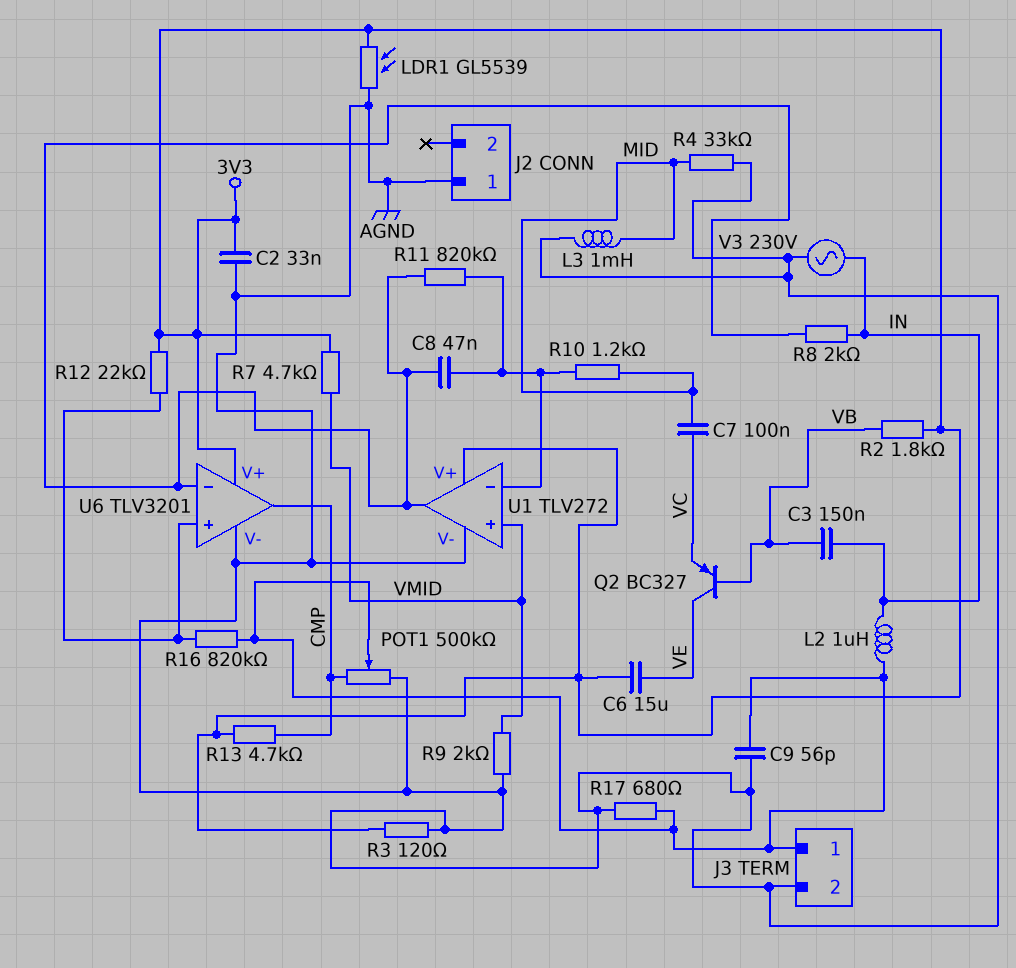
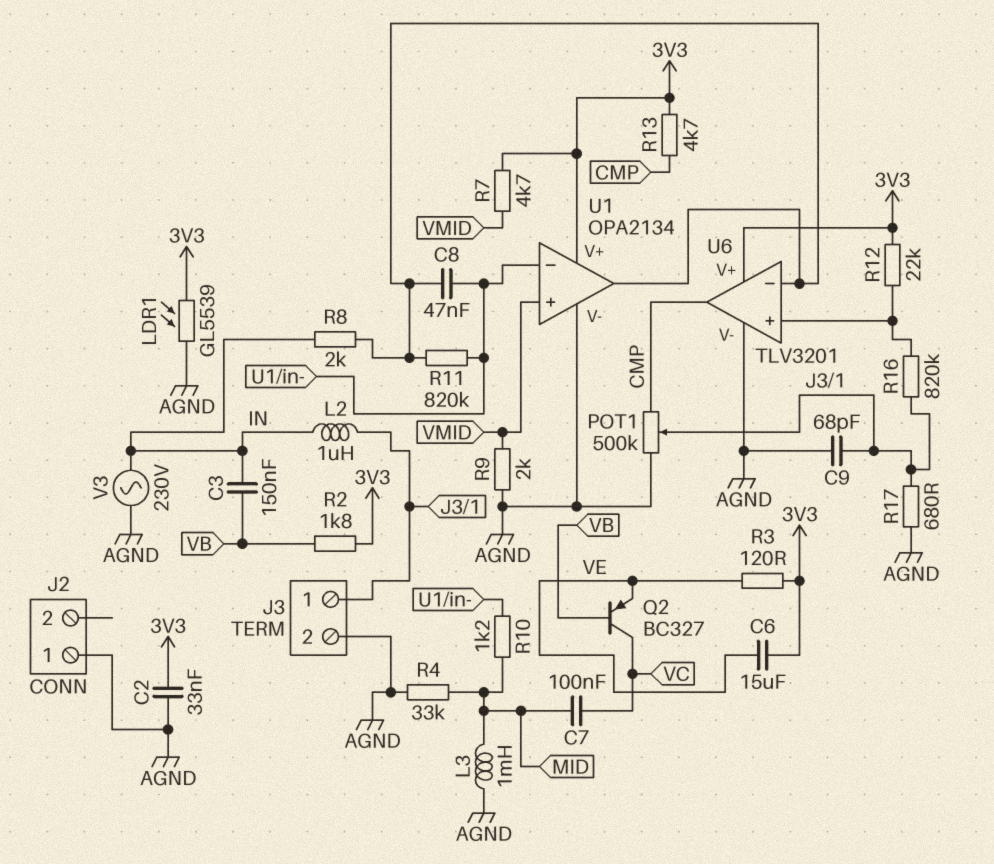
C9: 56pF (AGND, J3/1) -> 68pF (AGND, J3/1)
Q2: PNP BC327 (B VB, C VE, E VC) -> PNP BC327 (B VB, C VC, E VE)
R3: 120 (3V3, AGND) -> 120 (3V3, VE)
U1: TLV272 -> OPA2134

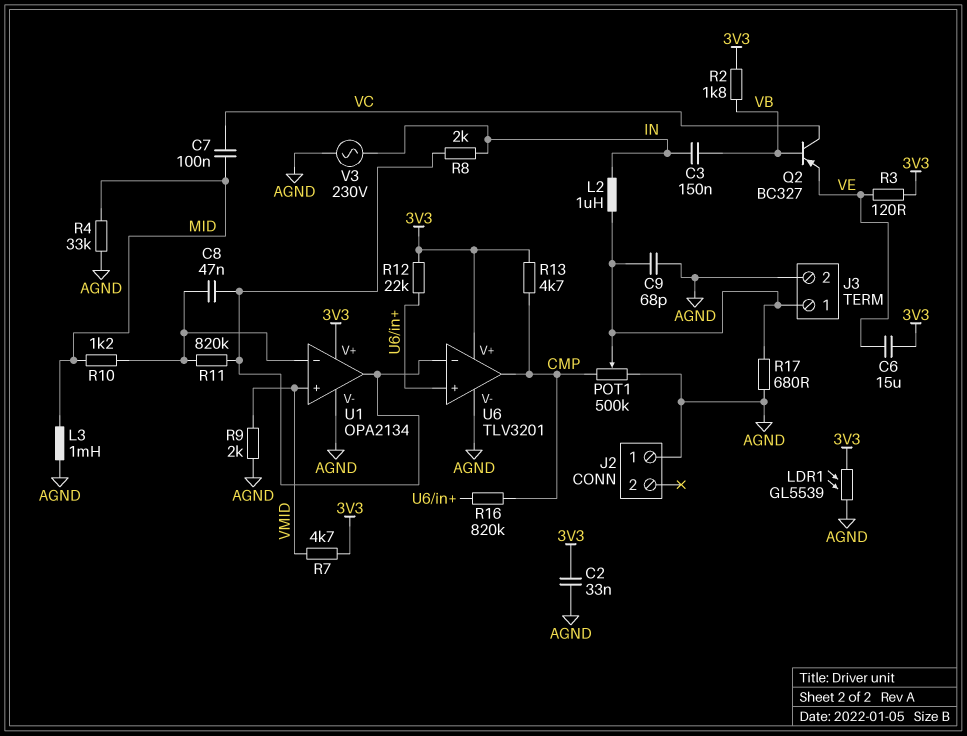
R16: 820k (J3/1, U6/in+) -> 820k (CMP, U6/in+)

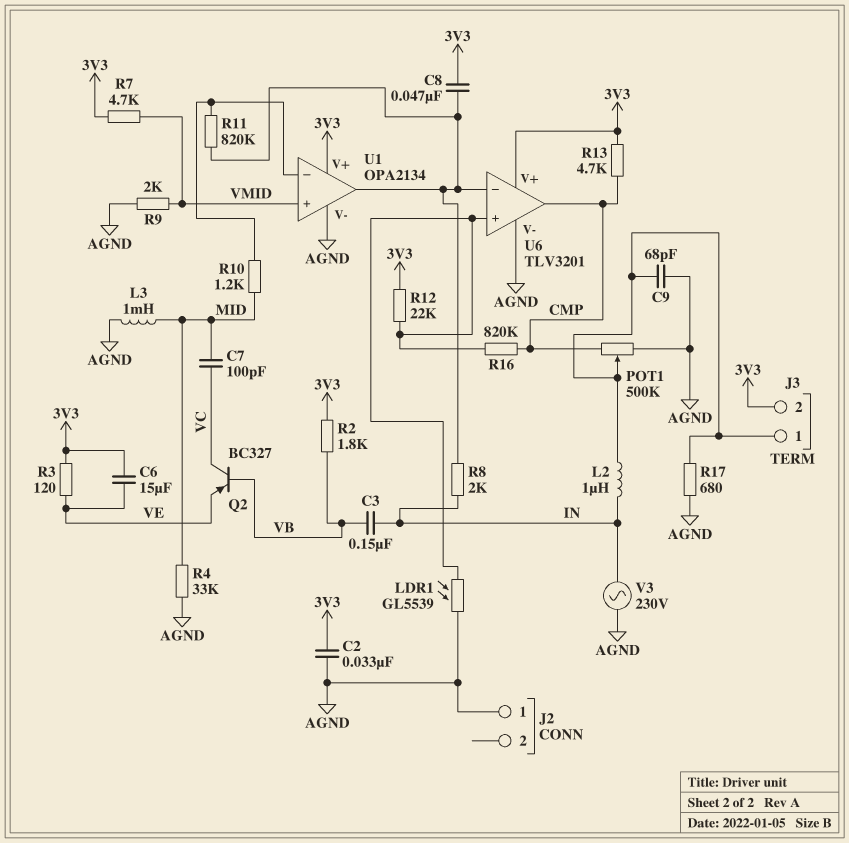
C7: 100nF (MID, VC) -> 100pF (MID, VC)
C8: 47nF (U1/in-, U1/out) -> 47nF (3V3, U1/out)
J3 pin 2: AGND -> 3V3
LDR1: GL5539 (3V3, AGND) -> GL5539 (AGND, U6/in+)

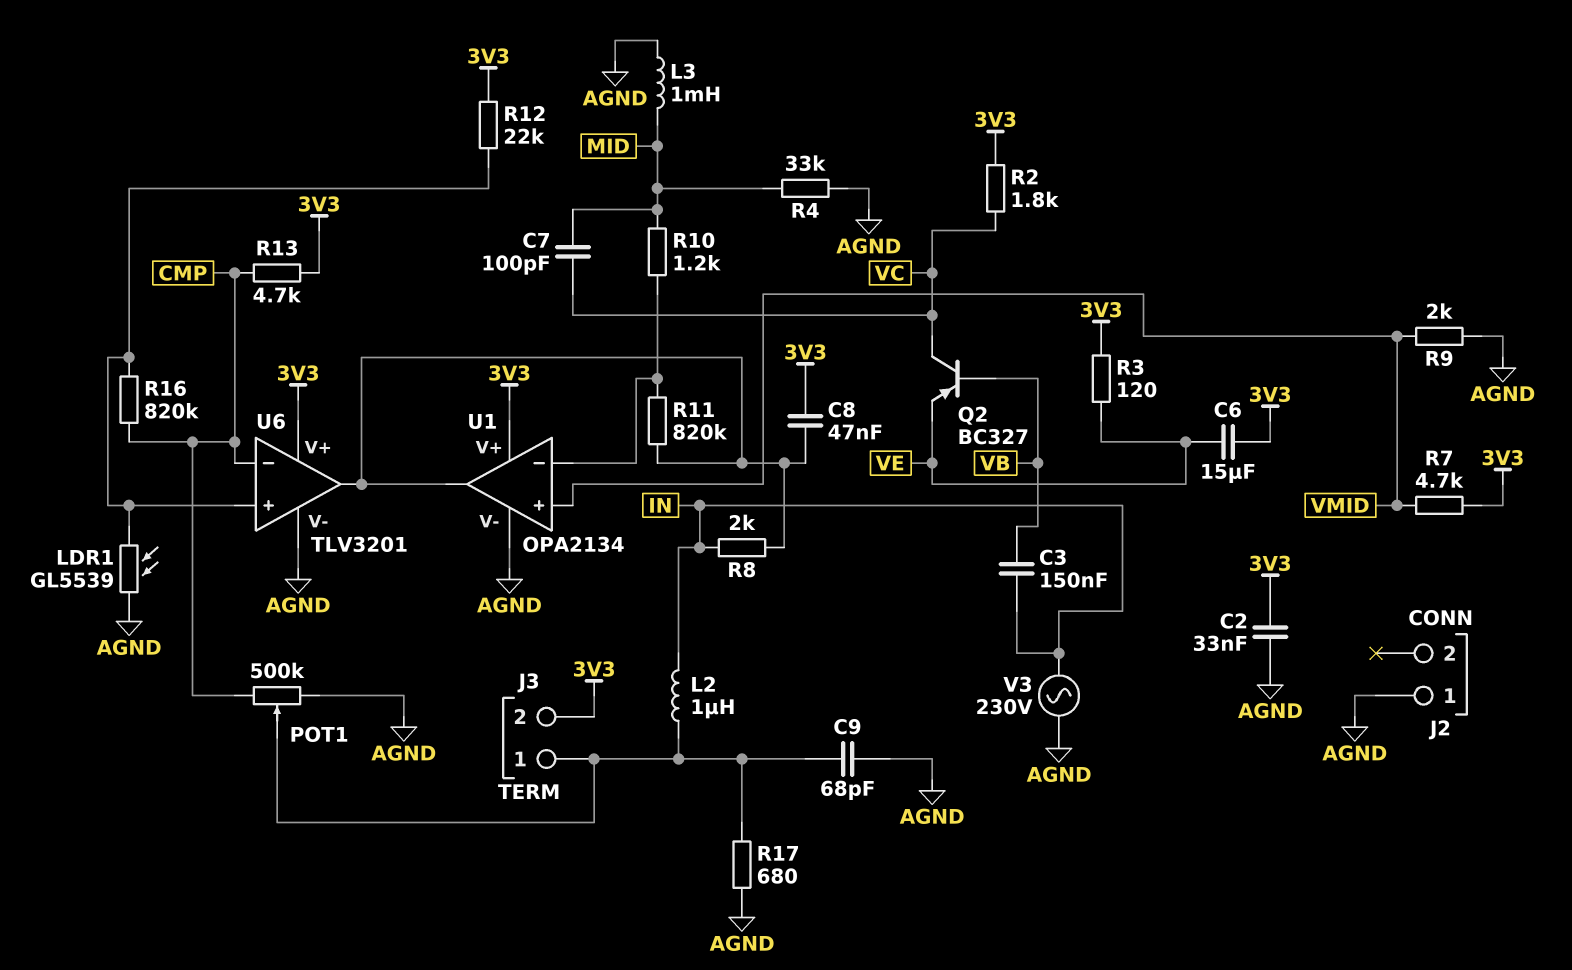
R2: 1.8k (3V3, VB) -> 1.8k (3V3, VC)
U6 pin in-: U1/out -> CMP
U6 pin out: CMP -> U1/out

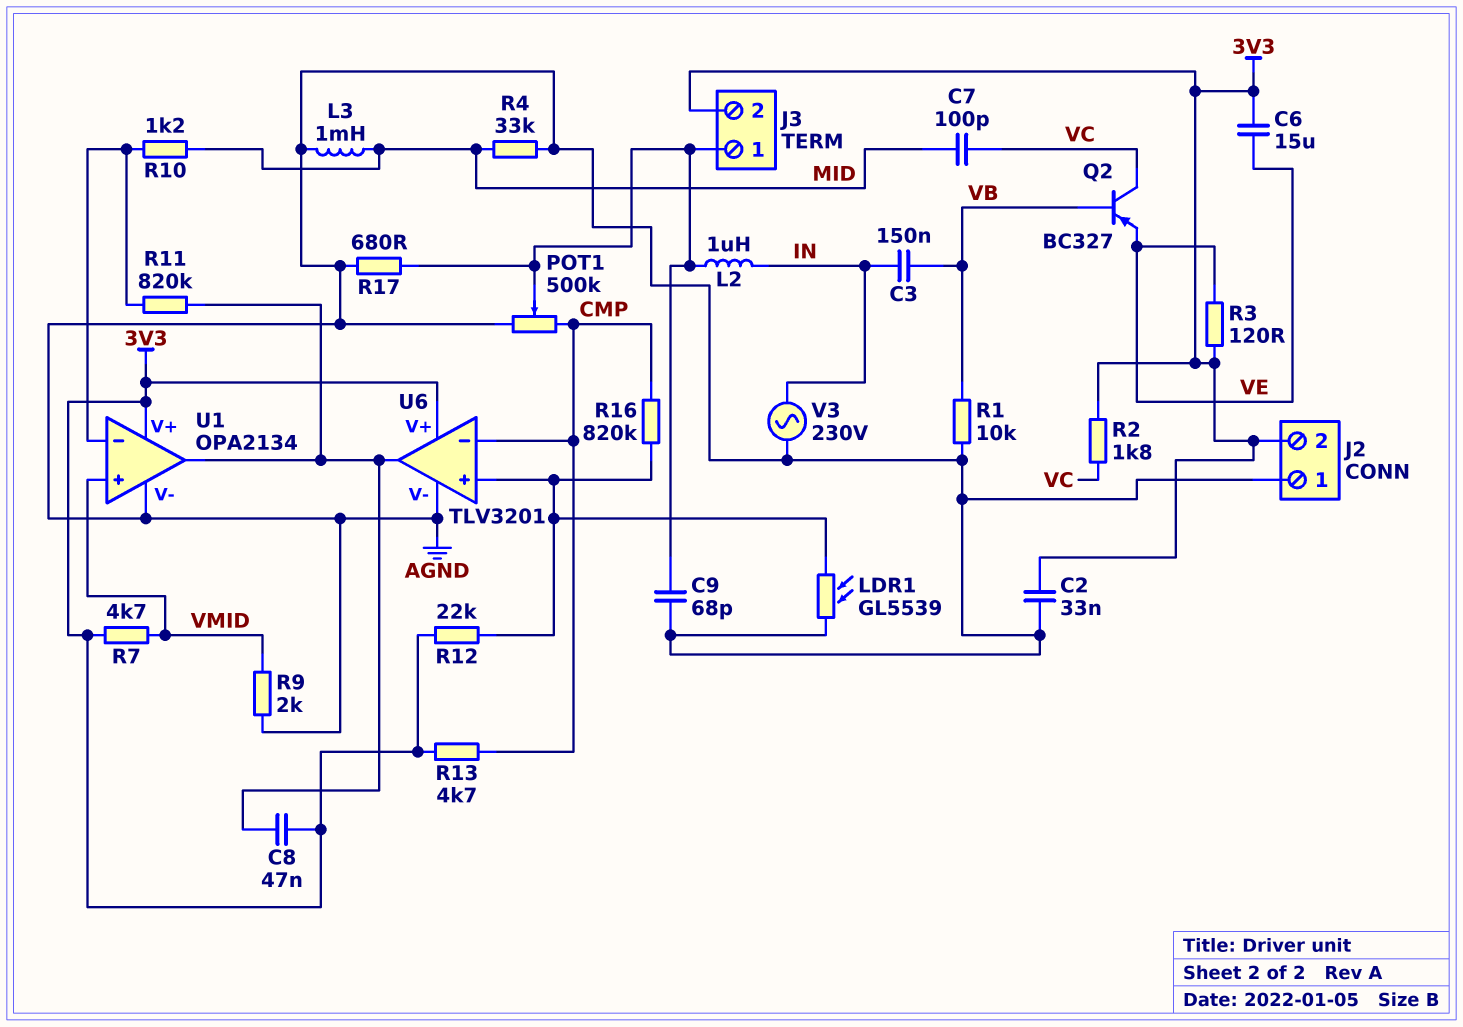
J2 pin 2: none -> 3V3
R1: none -> 10k (AGND, VB)
R8: 2k (IN, U1/out) -> none

